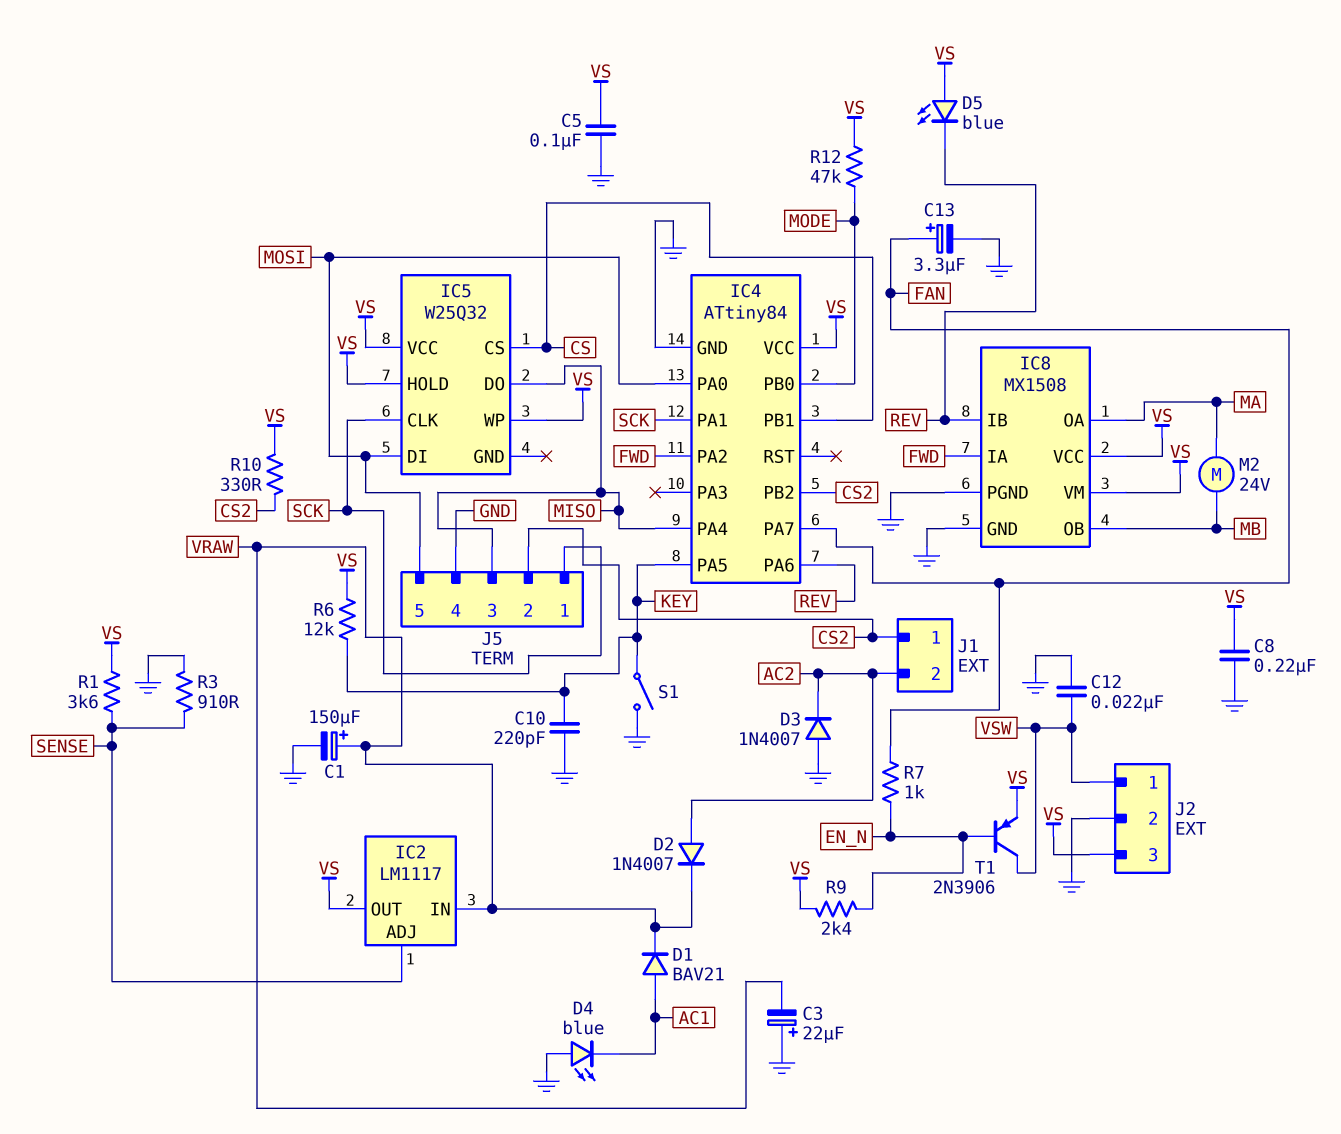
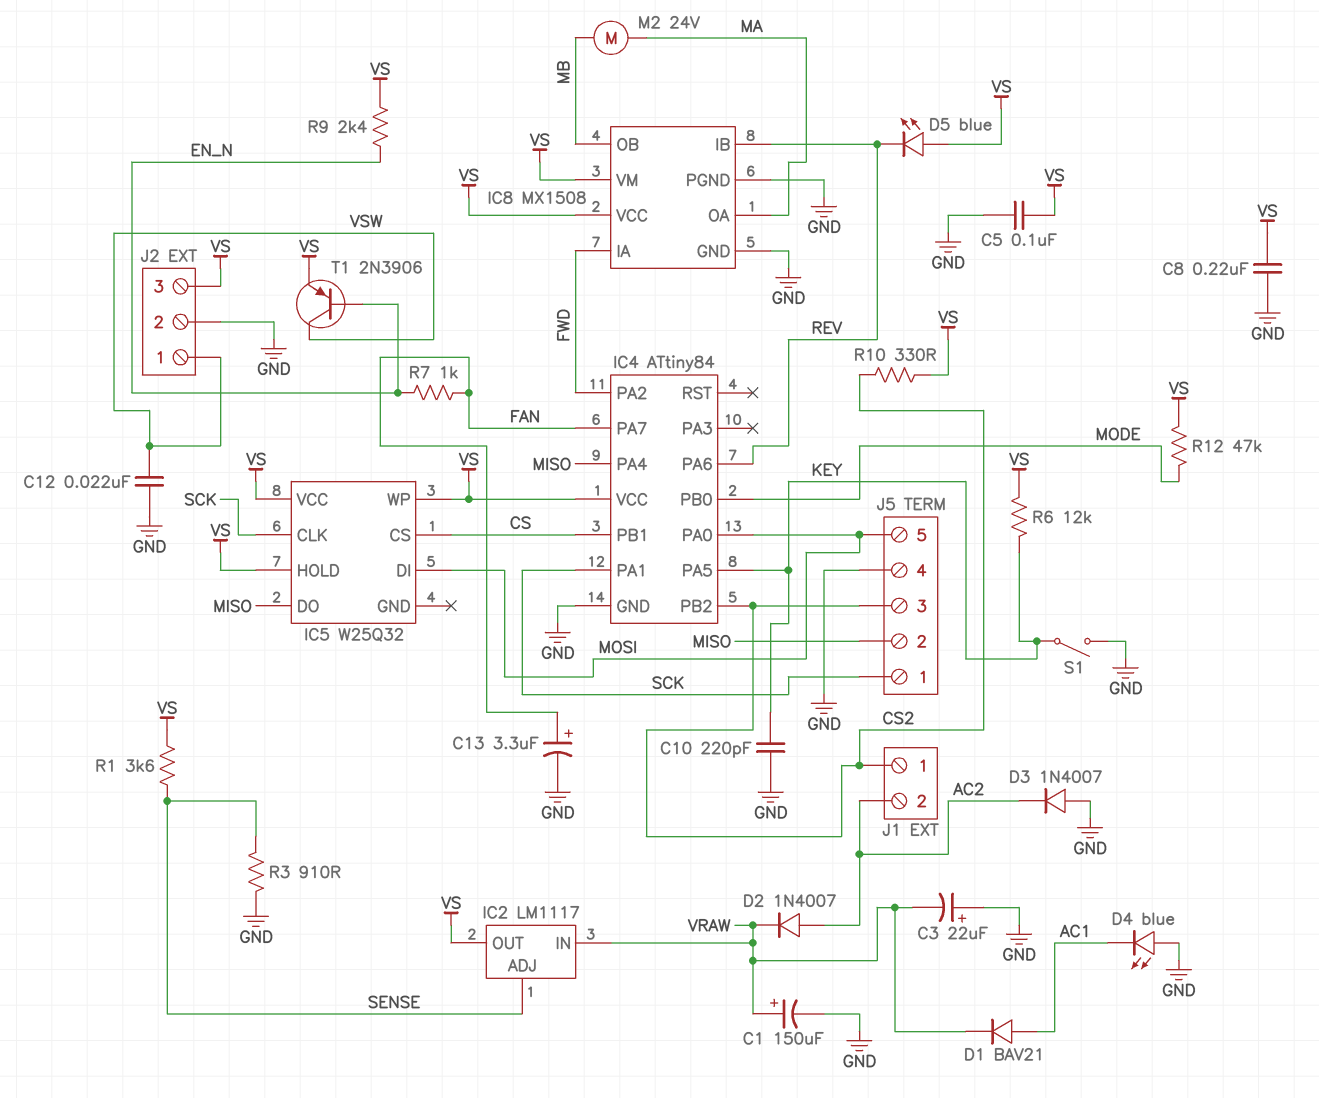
J5 pin 2: CS2 -> MISO
J5 pin 3: MISO -> CS2

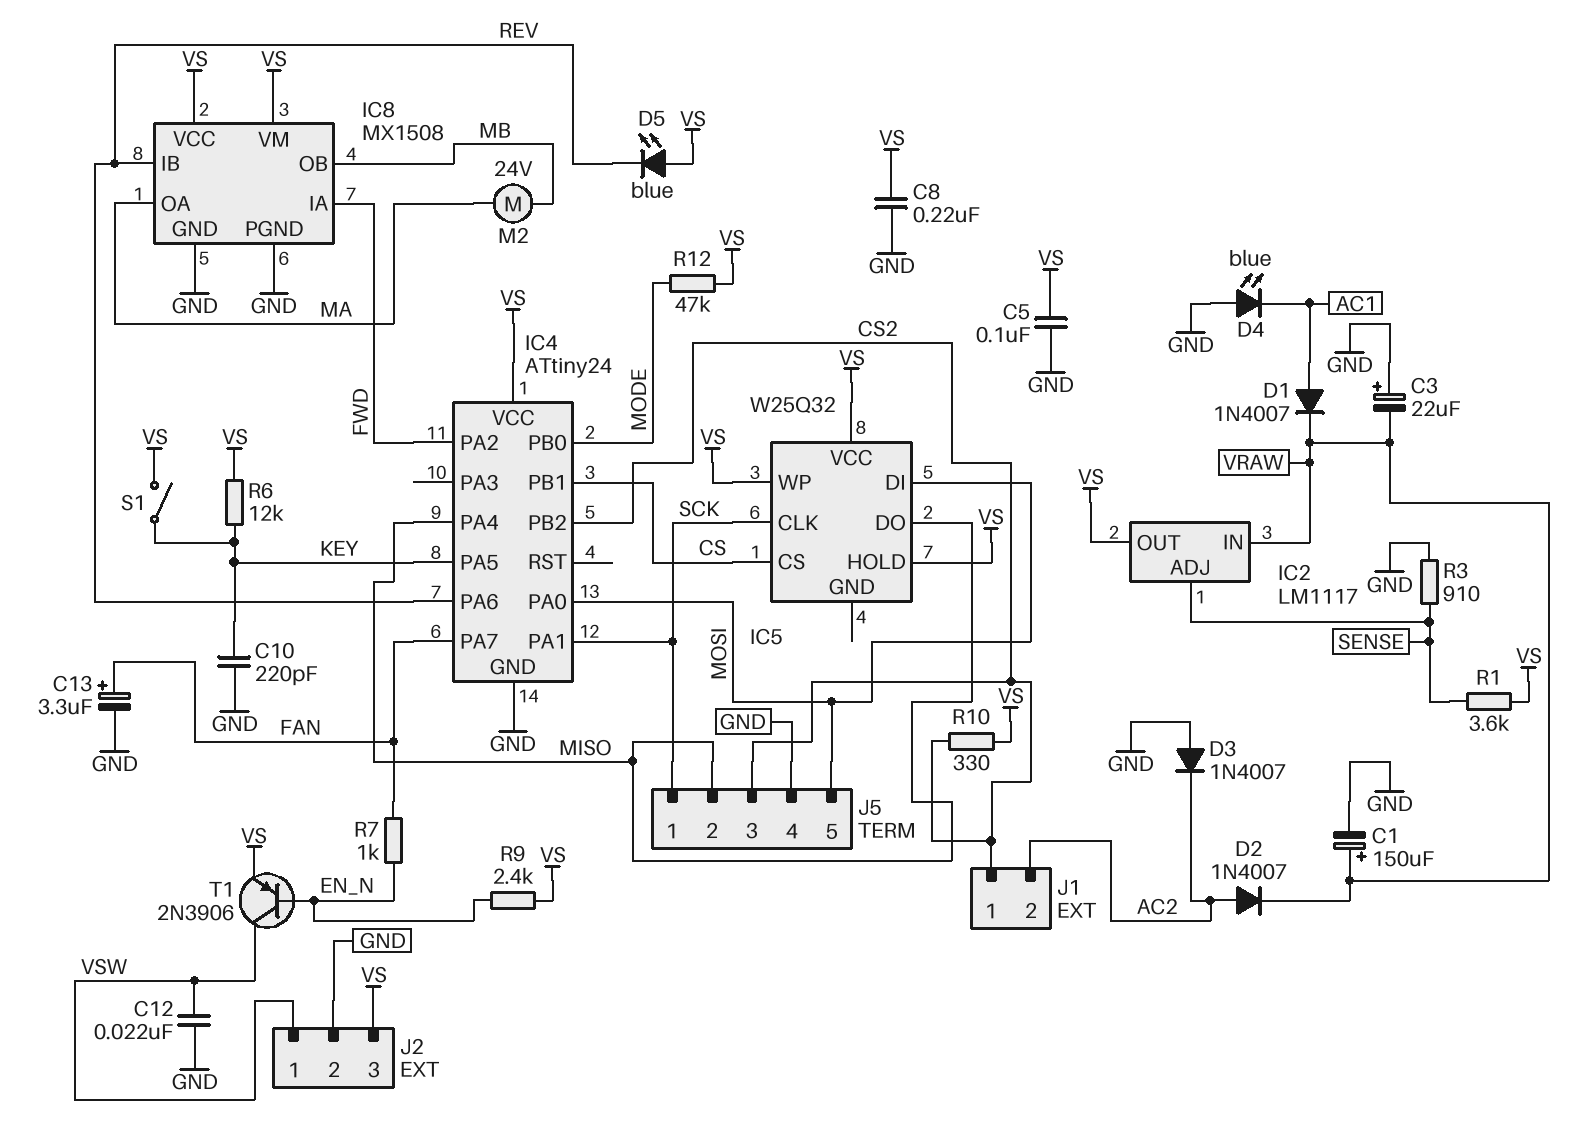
D1: diode BAV21 (A AC1, K VRAW) -> diode 1N4007 (A AC1, K VRAW)
IC4: ATtiny84 -> ATtiny24
S1: switch (GND, KEY) -> switch (KEY, VS)

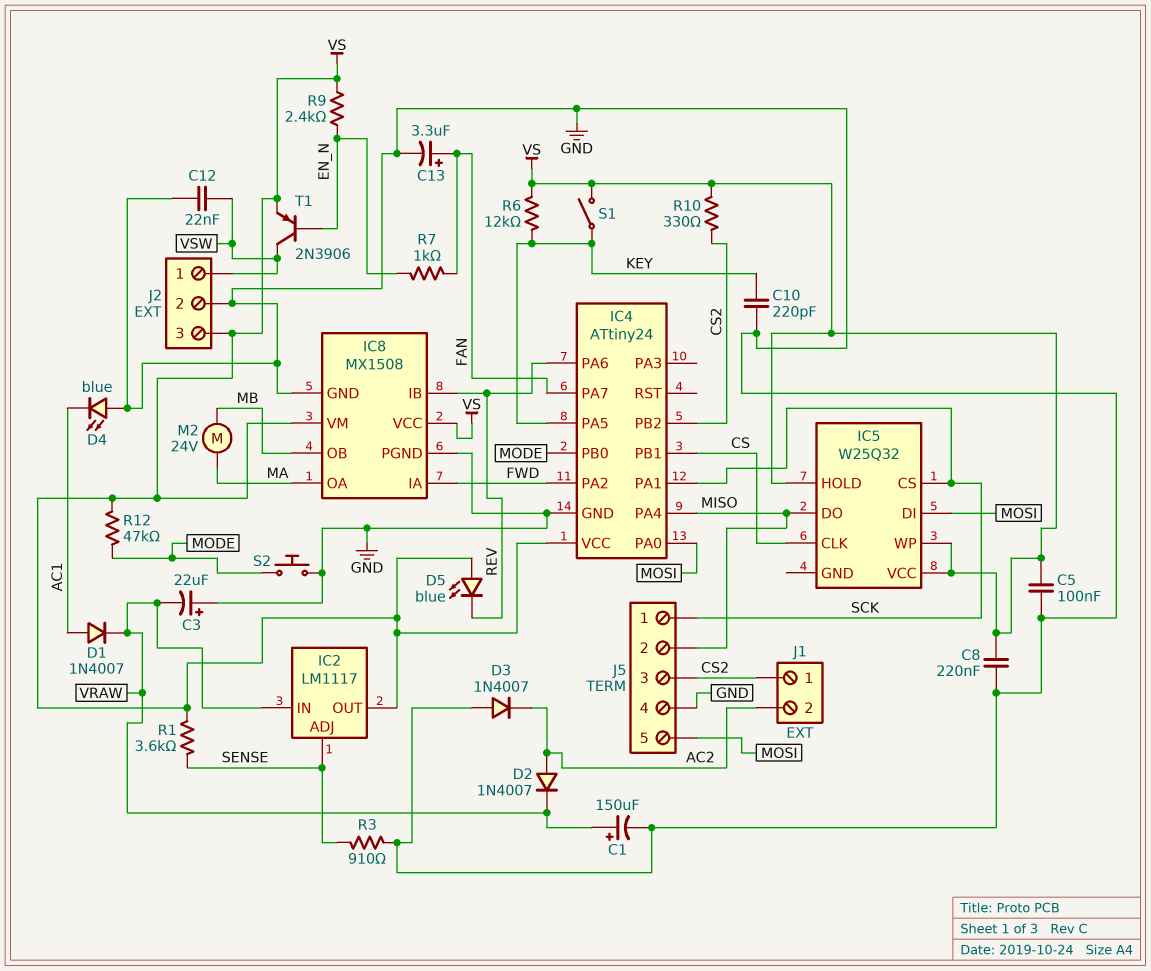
IC5 pin CLK: SCK -> CS
IC5 pin CS: CS -> SCK
S2: none -> button (GND, MODE)

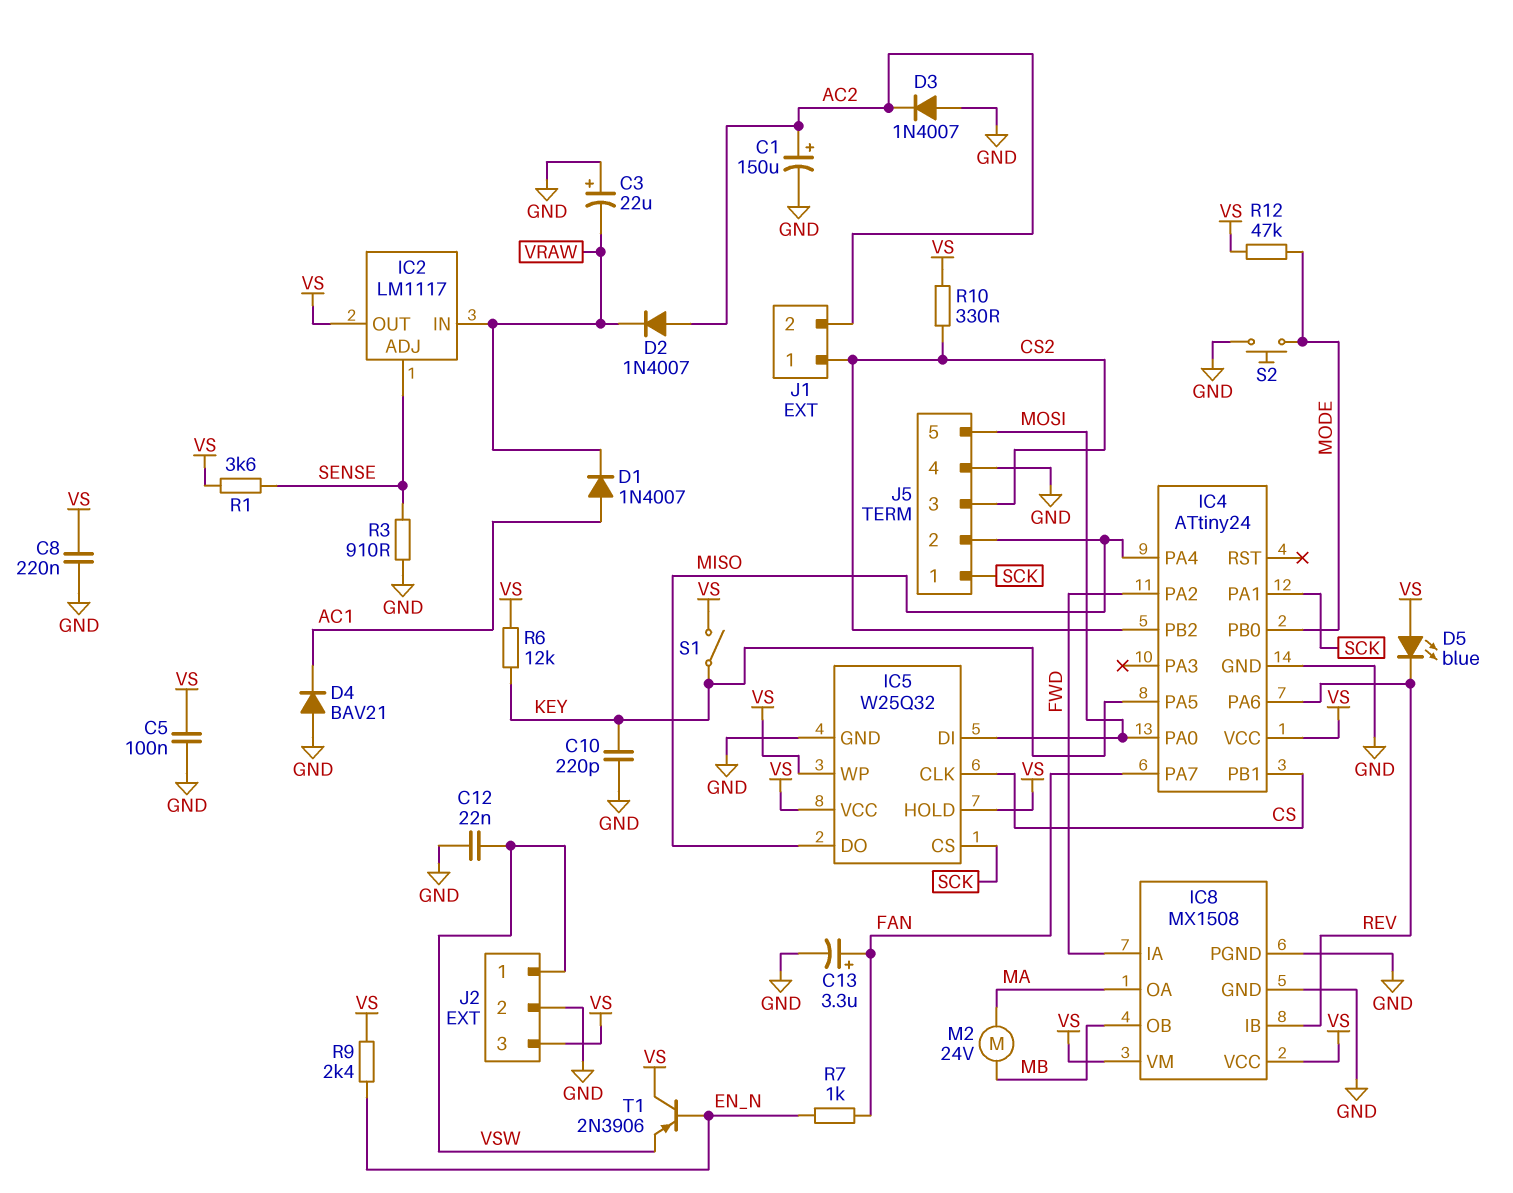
C1: 150uF (plus VRAW, minus GND) -> 150uF (plus AC2, minus GND)
D4: LED blue (A GND, K AC1) -> diode BAV21 (A GND, K AC1)
IC5 pin GND: none -> GND
T1: PNP 2N3906 (B EN_N, C VSW, E VS) -> PNP 2N3906 (B EN_N, C VS, E VSW)

